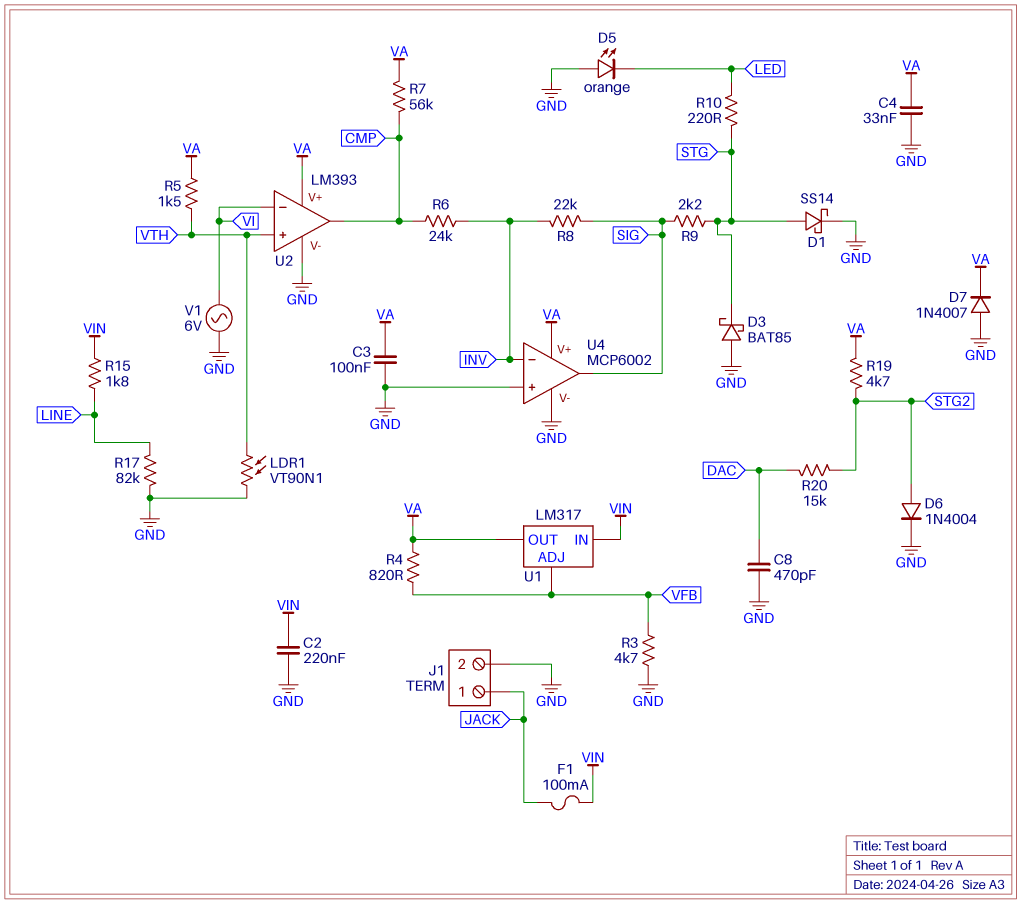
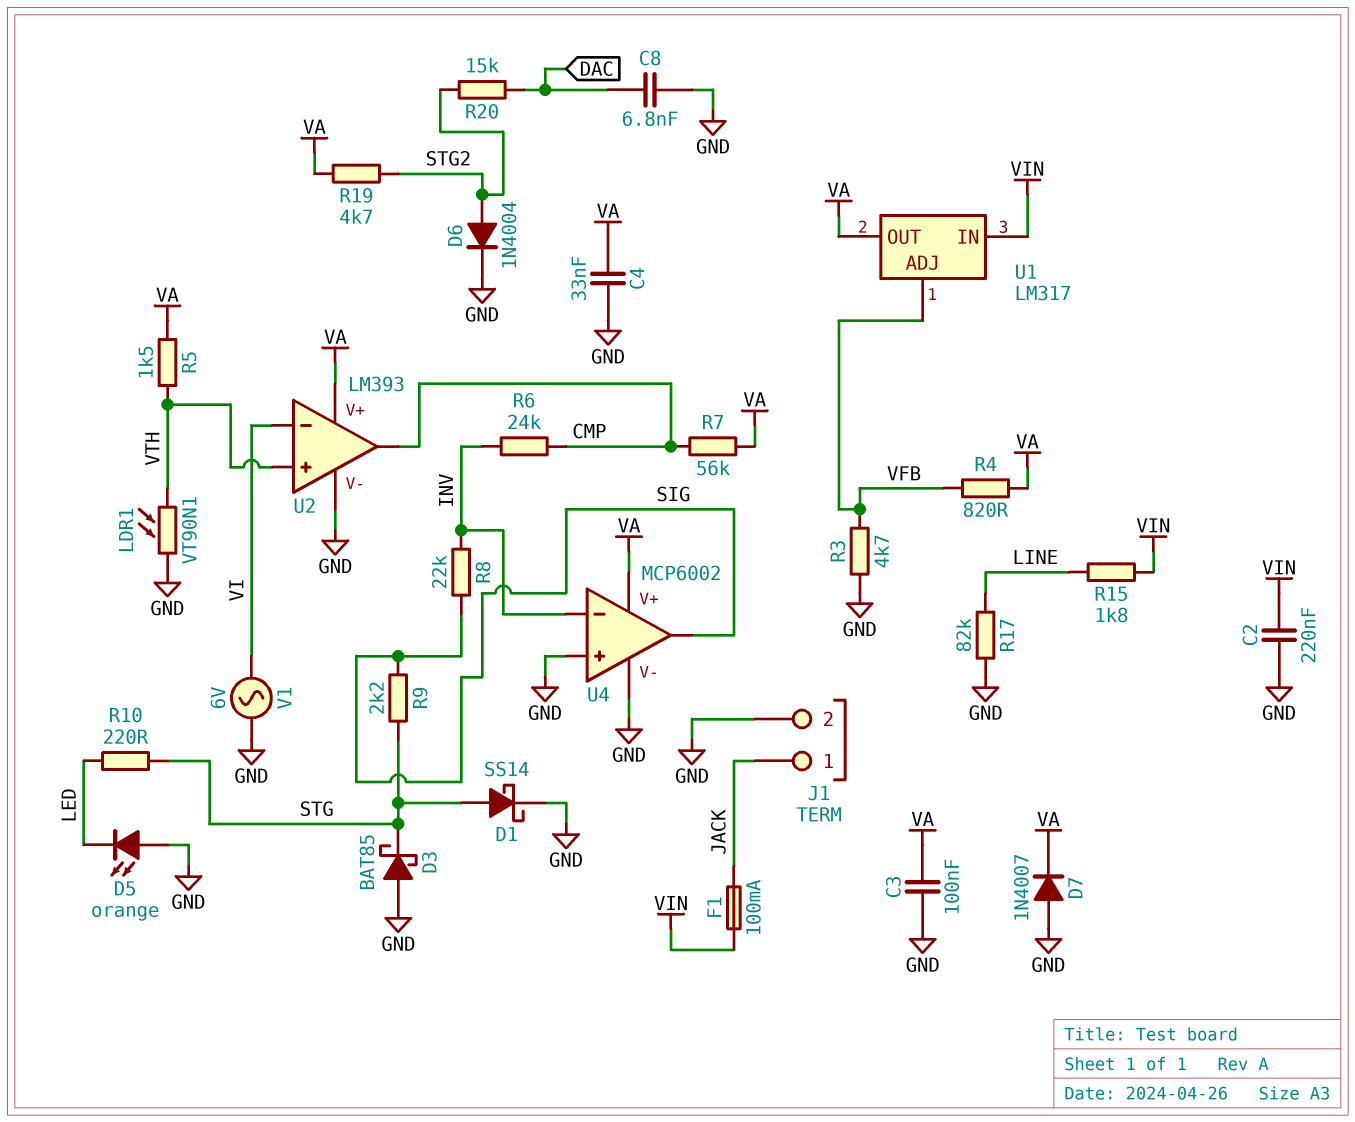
C8: 470pF (DAC, GND) -> 6.8nF (DAC, GND)

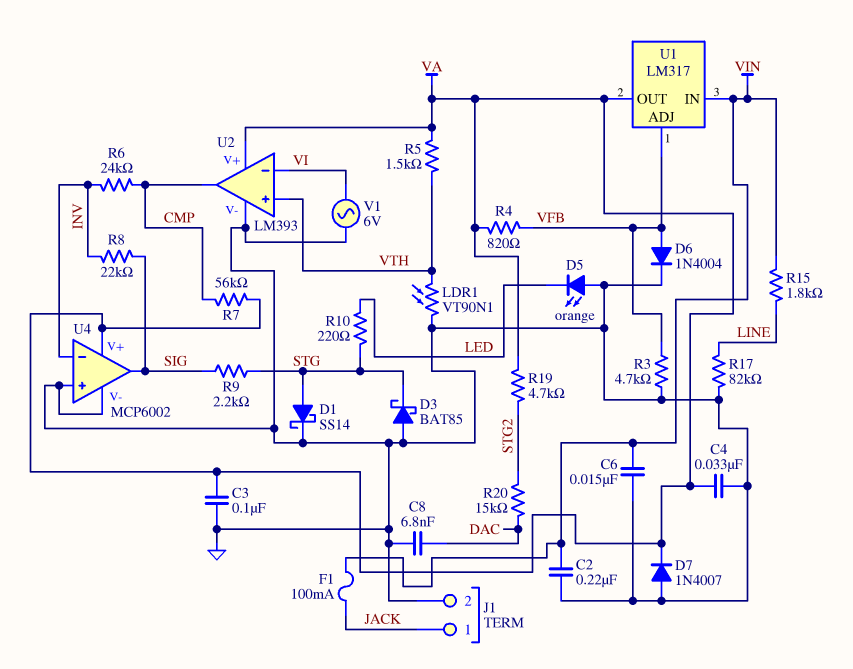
C6: none -> 15nF (GND, VIN)
D6: diode 1N4004 (A STG2, K GND) -> diode 1N4004 (A VFB, K GND)

